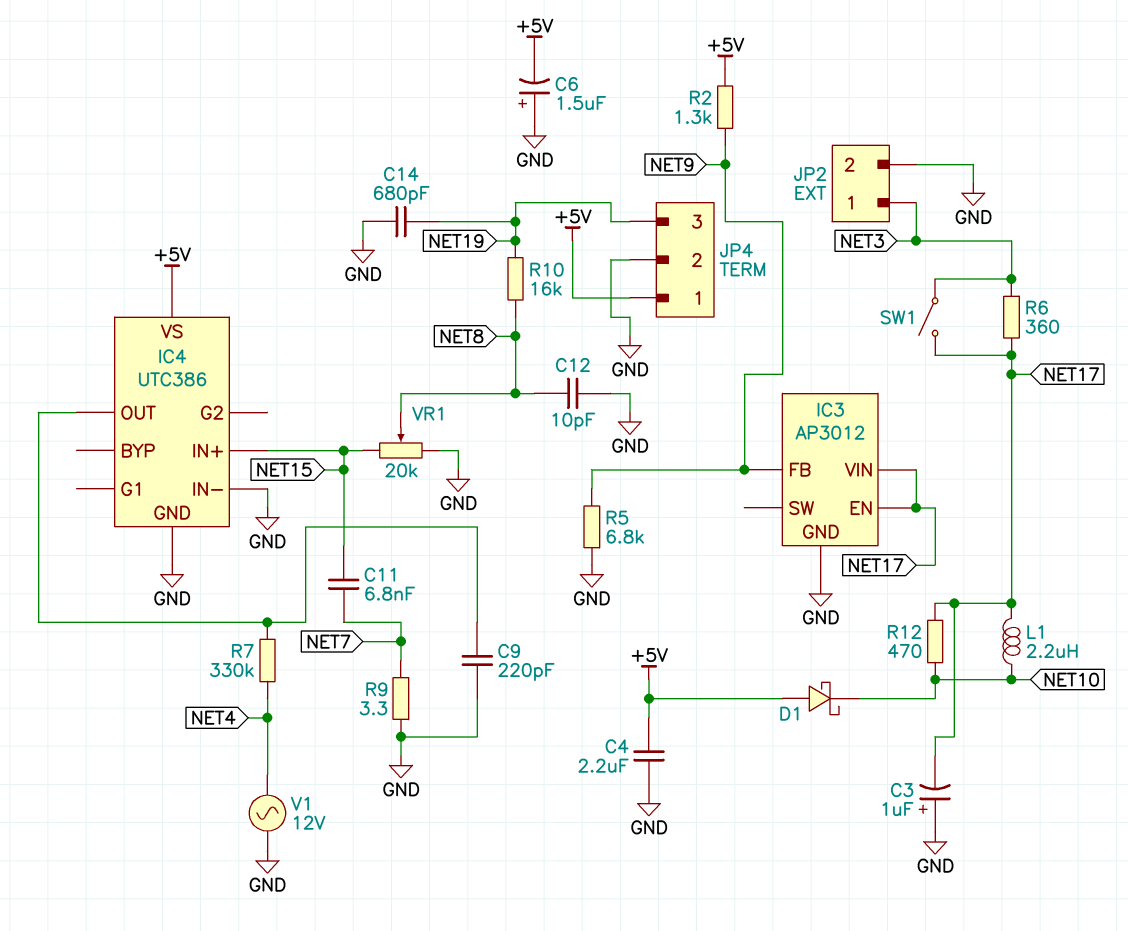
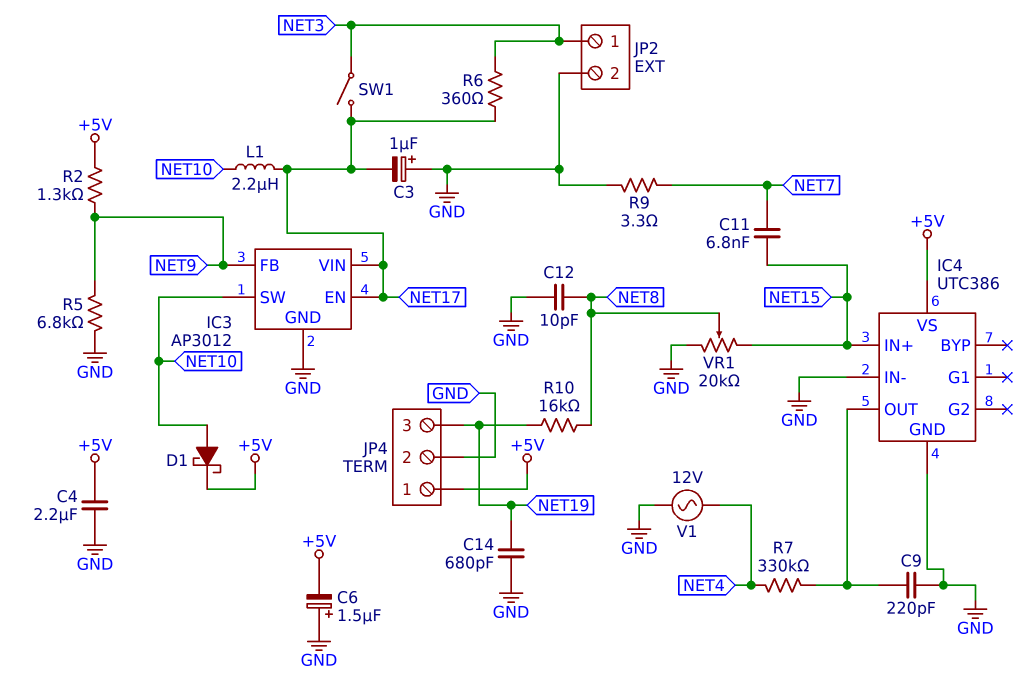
D1: schottky (A +5V, K NET10) -> schottky (A NET10, K +5V)
IC3 pin SW: none -> NET10
R12: 470 (NET10, NET17) -> none

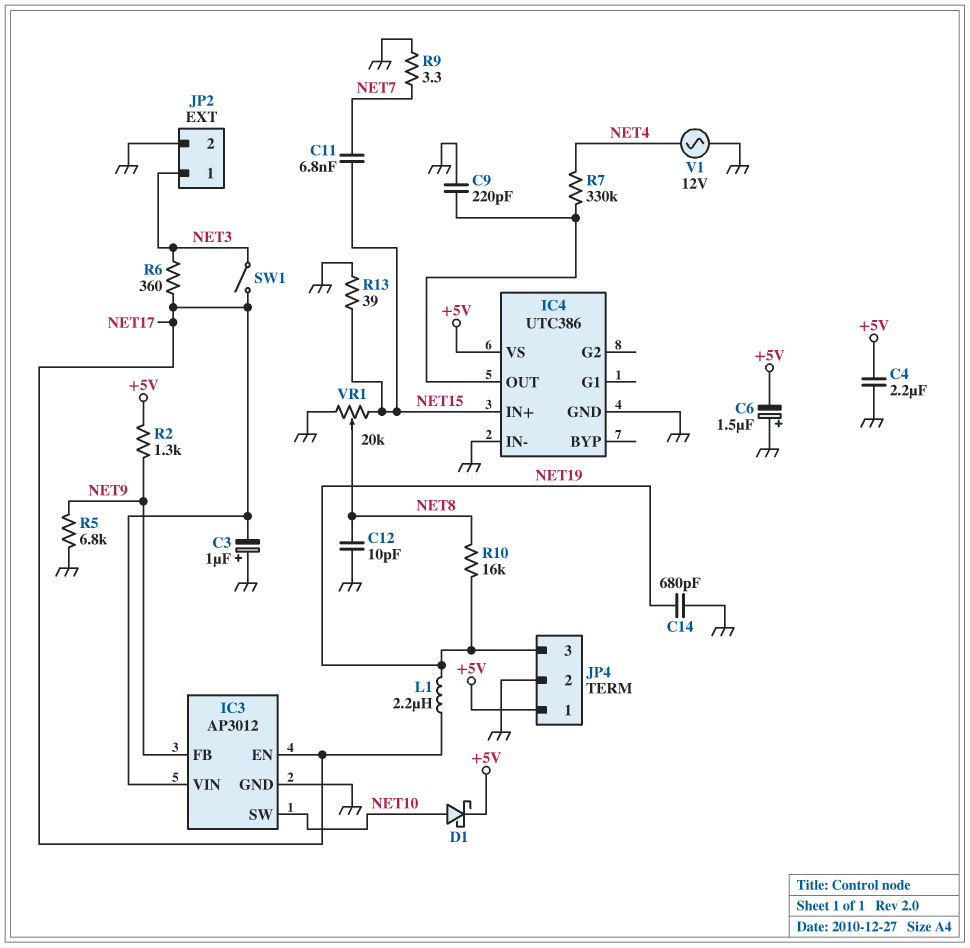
L1: 2.2uH (NET10, NET17) -> 2.2uH (NET17, NET19)
R13: none -> 39 (GND, NET15)

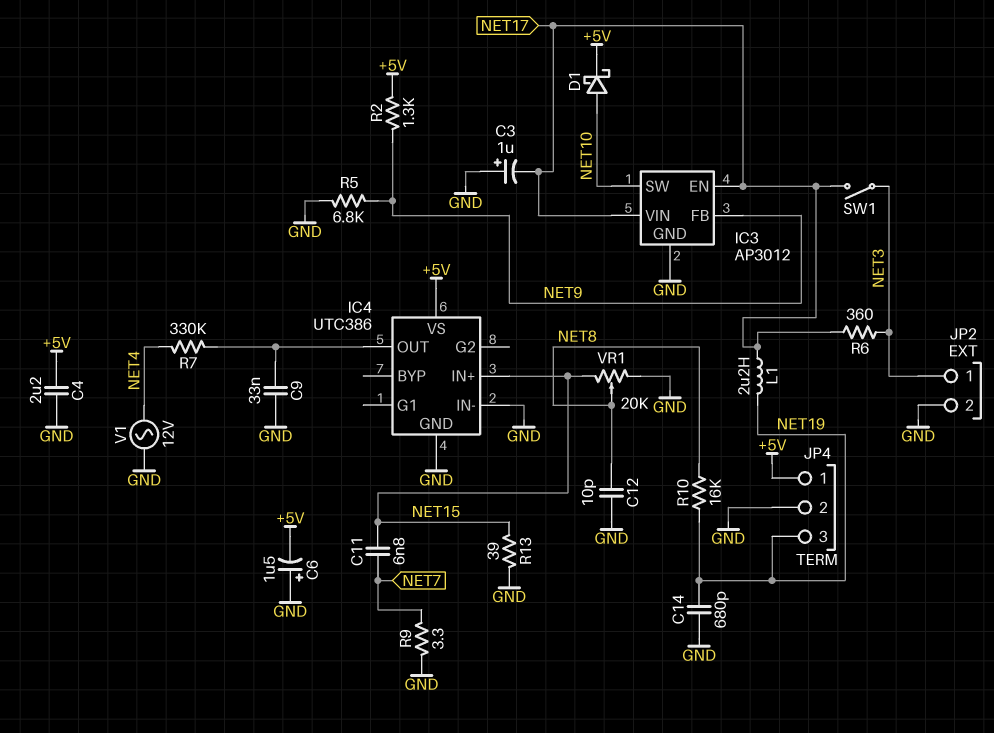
C9: 220pF (GND, IC4/OUT) -> 33nF (GND, IC4/OUT)

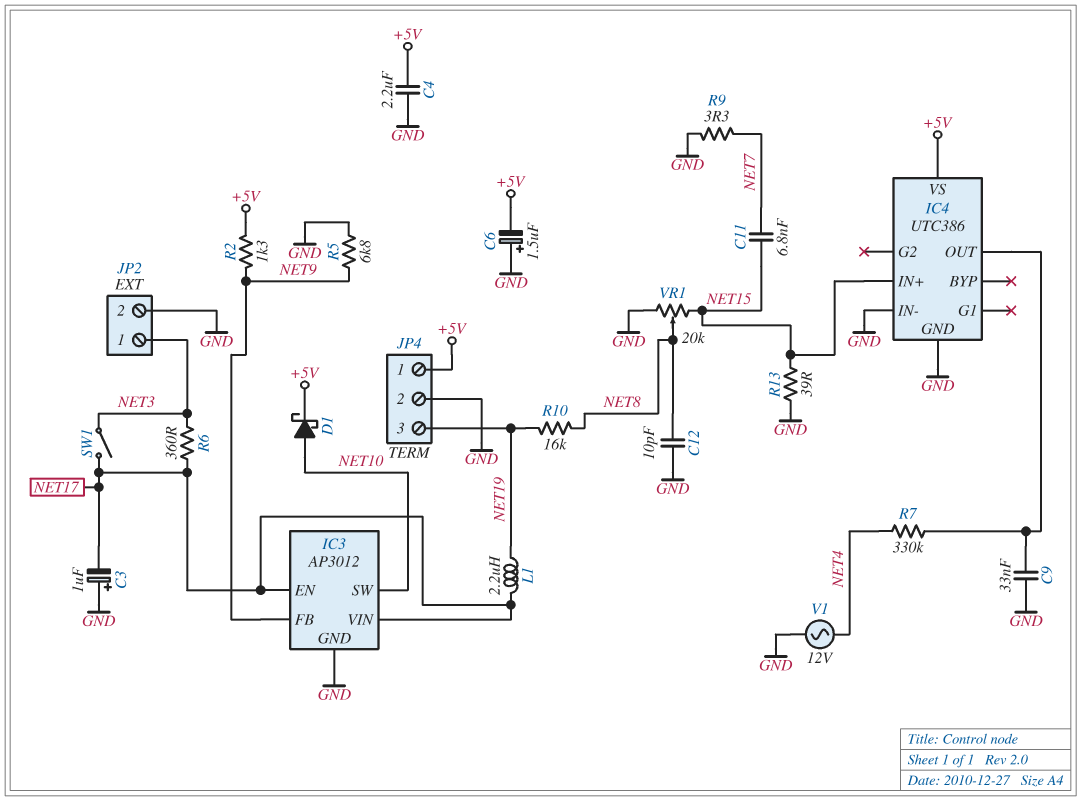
C14: 680pF (GND, NET19) -> none

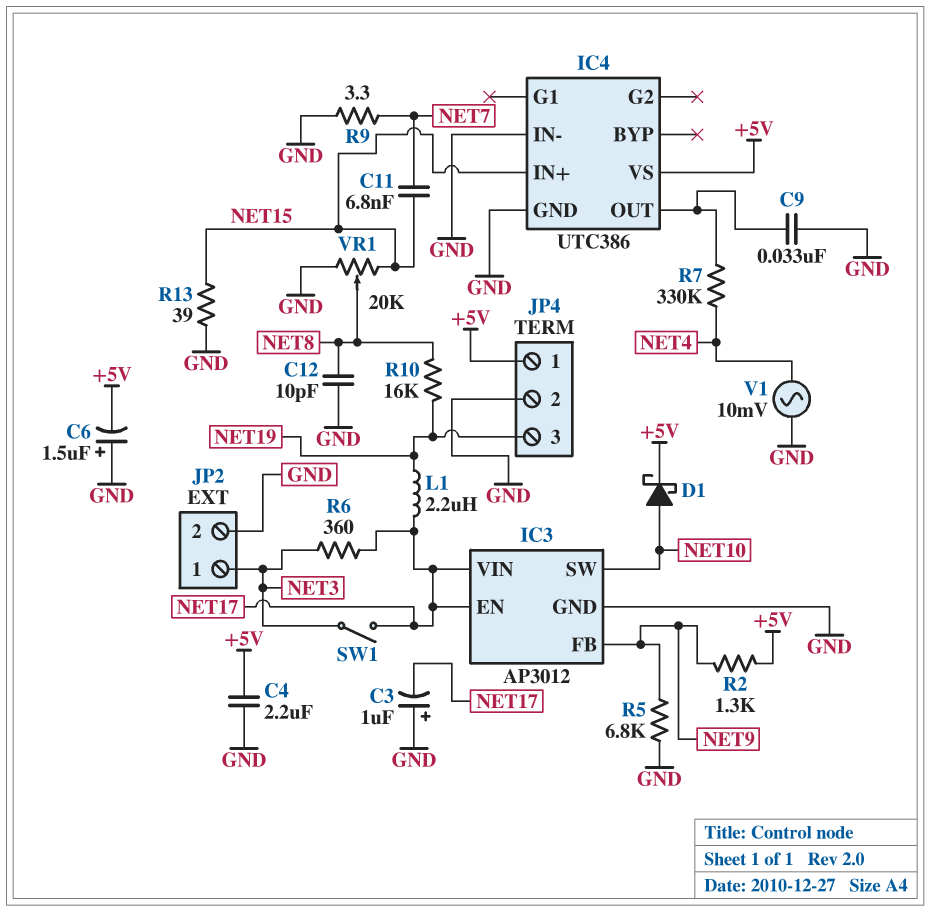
V1: AC 12V (GND, NET4) -> AC 10mV (GND, NET4)

